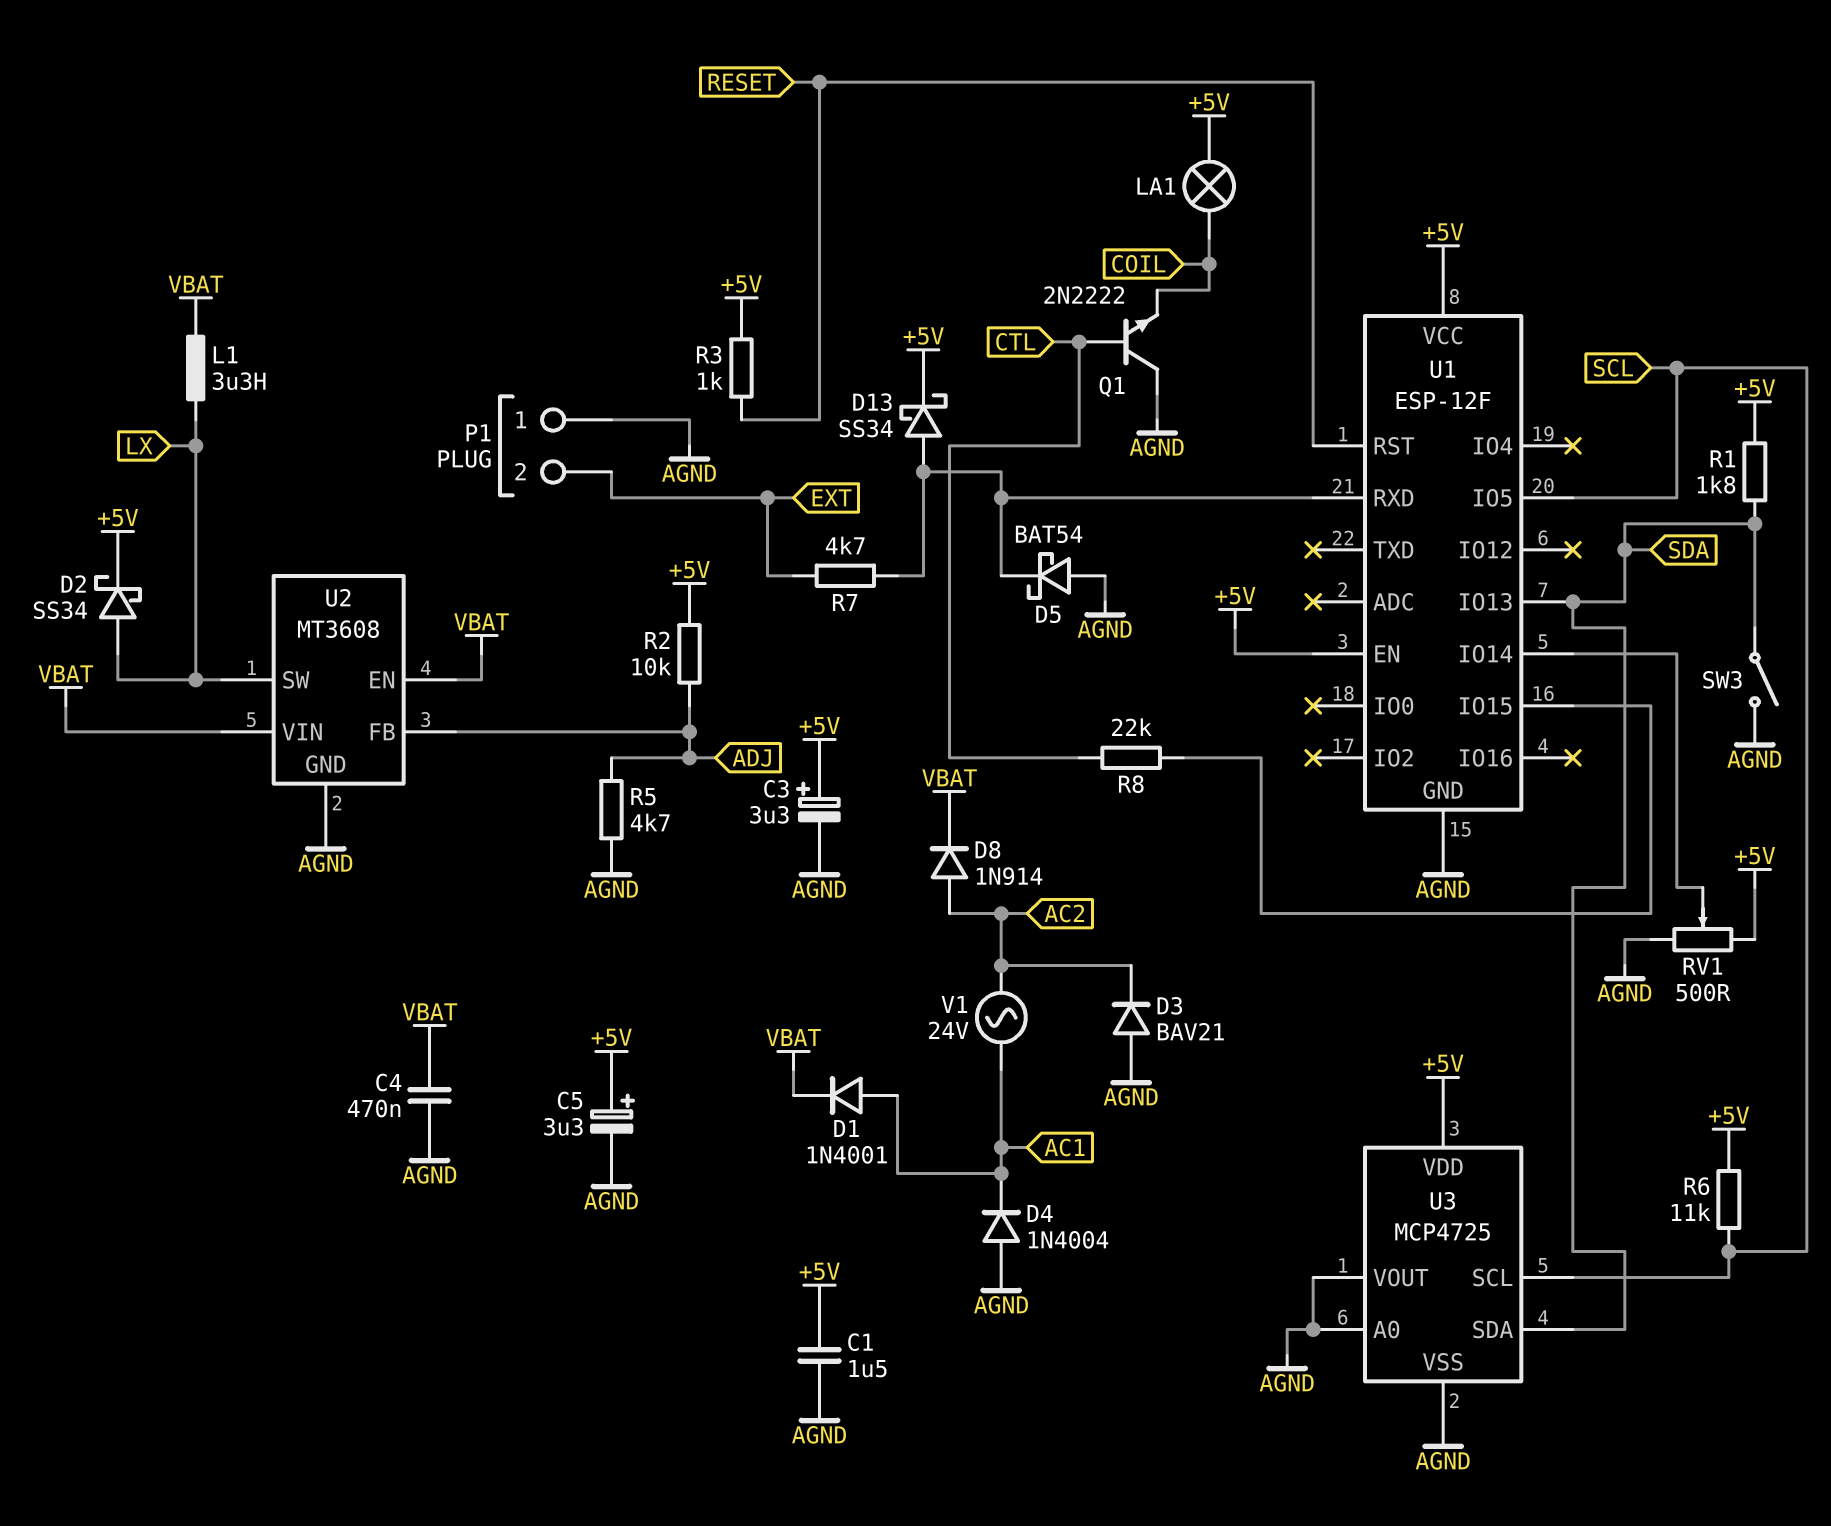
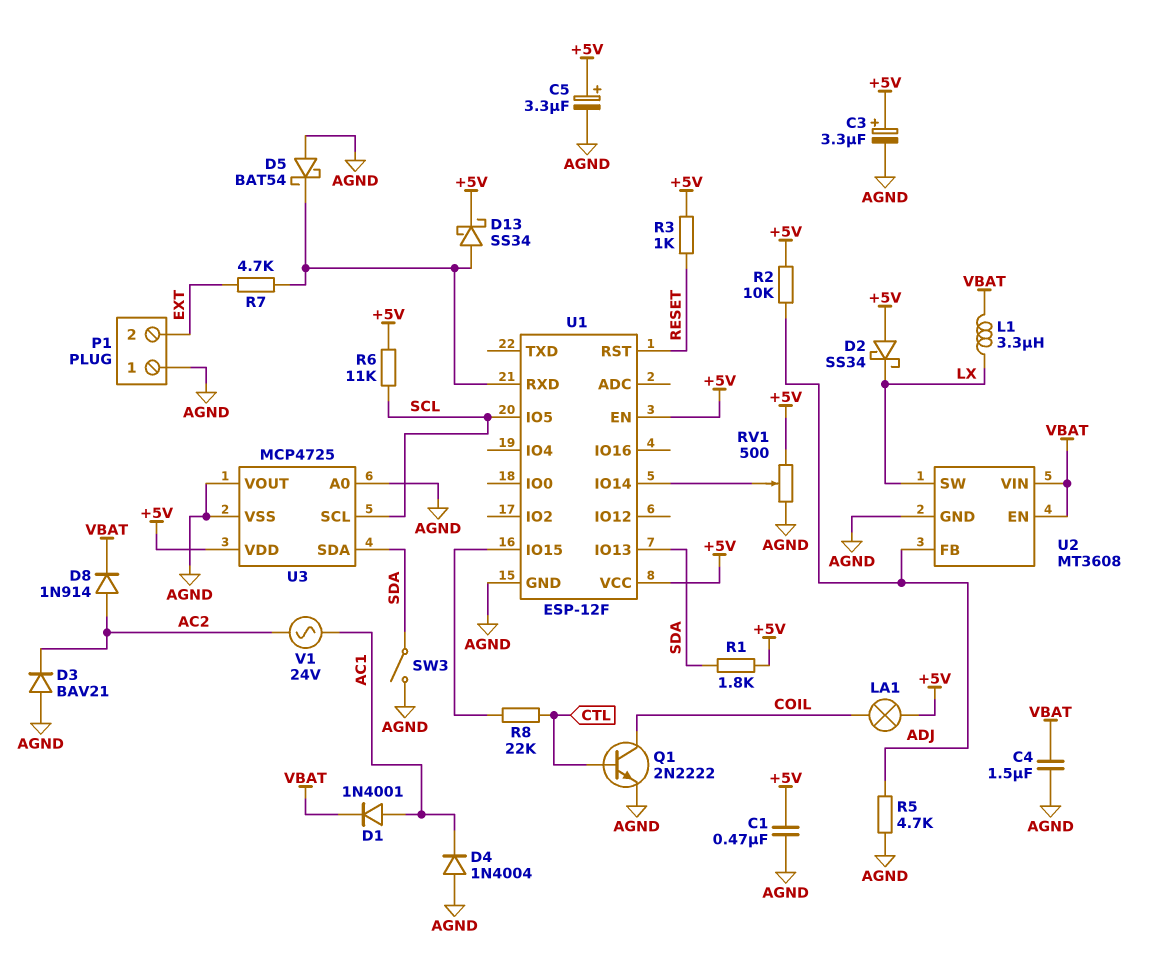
C1: 1.5uF (+5V, AGND) -> 470nF (+5V, AGND)
C4: 470nF (AGND, VBAT) -> 1.5uF (AGND, VBAT)
D2: schottky SS34 (A LX, K +5V) -> schottky SS34 (A +5V, K LX)
Q1: NPN 2N2222 (B CTL, C AGND, E COIL) -> NPN 2N2222 (B CTL, C COIL, E AGND)

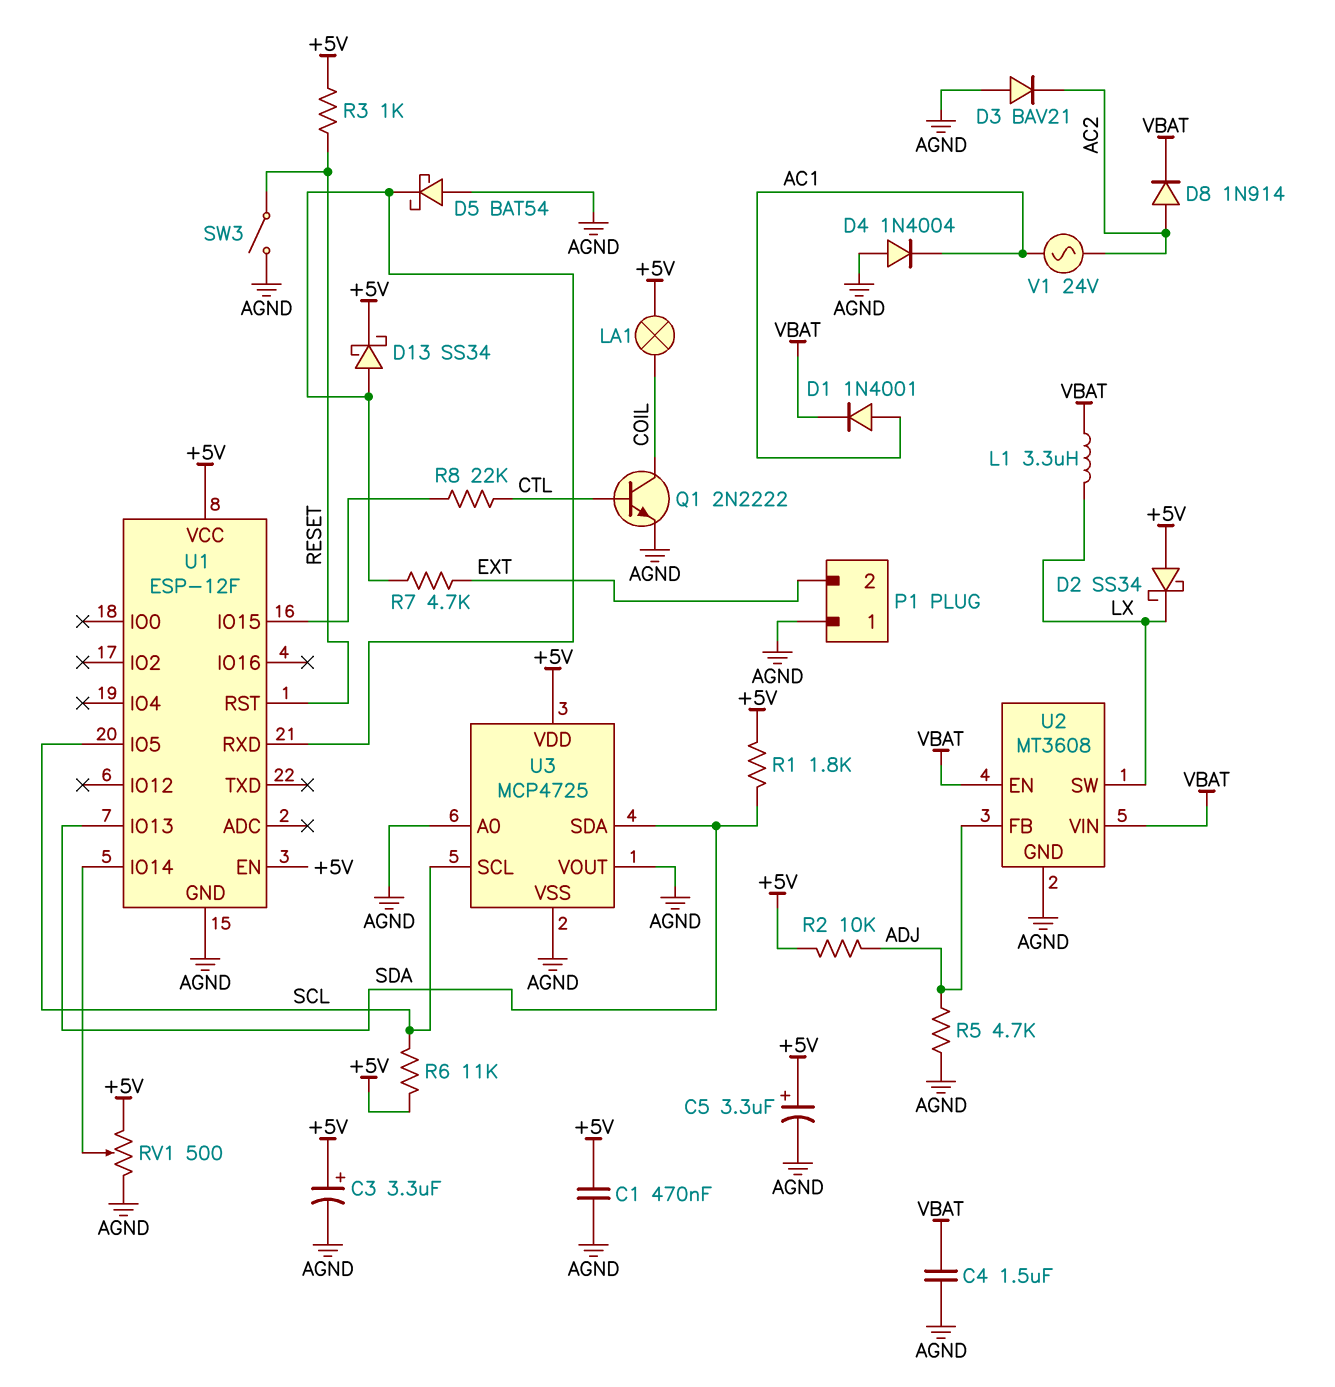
SW3: switch (AGND, SDA) -> switch (AGND, RESET)

